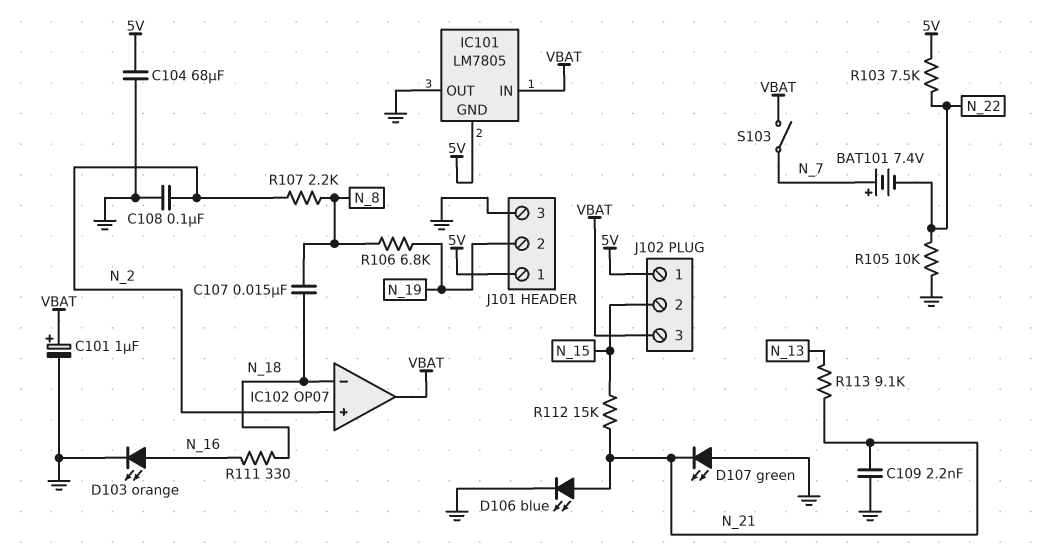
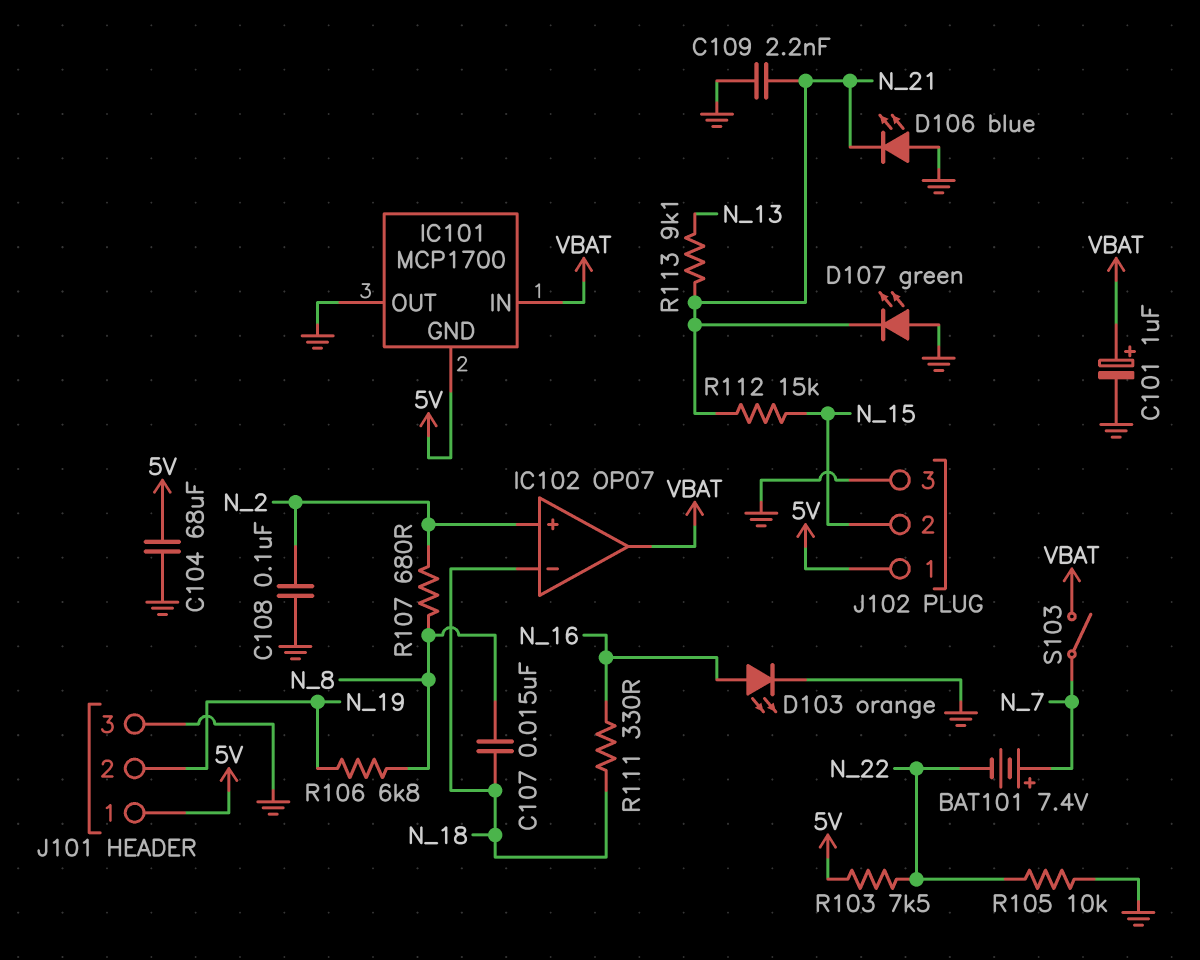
D106: LED blue (A N_21, K GND) -> LED blue (A GND, K N_21)
IC101: LM7805 -> MCP1700
J102 pin 3: VBAT -> GND
R107: 2.2k (N_2, N_8) -> 680 (N_2, N_8)

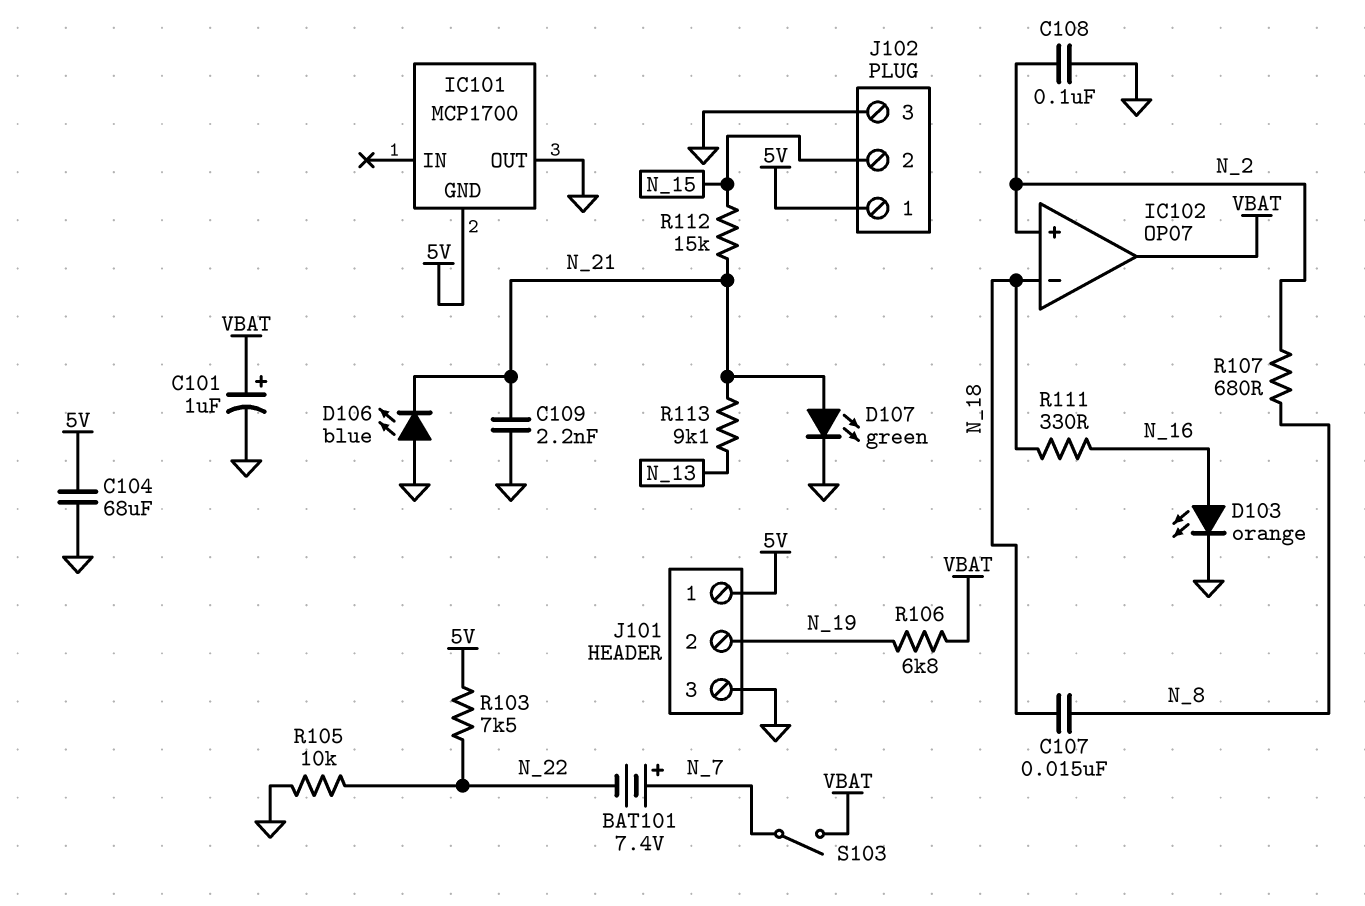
D107: LED green (A GND, K N_21) -> LED green (A N_21, K GND)
IC101 pin IN: VBAT -> none
R106: 6.8k (N_8, N_19) -> 6.8k (N_19, VBAT)

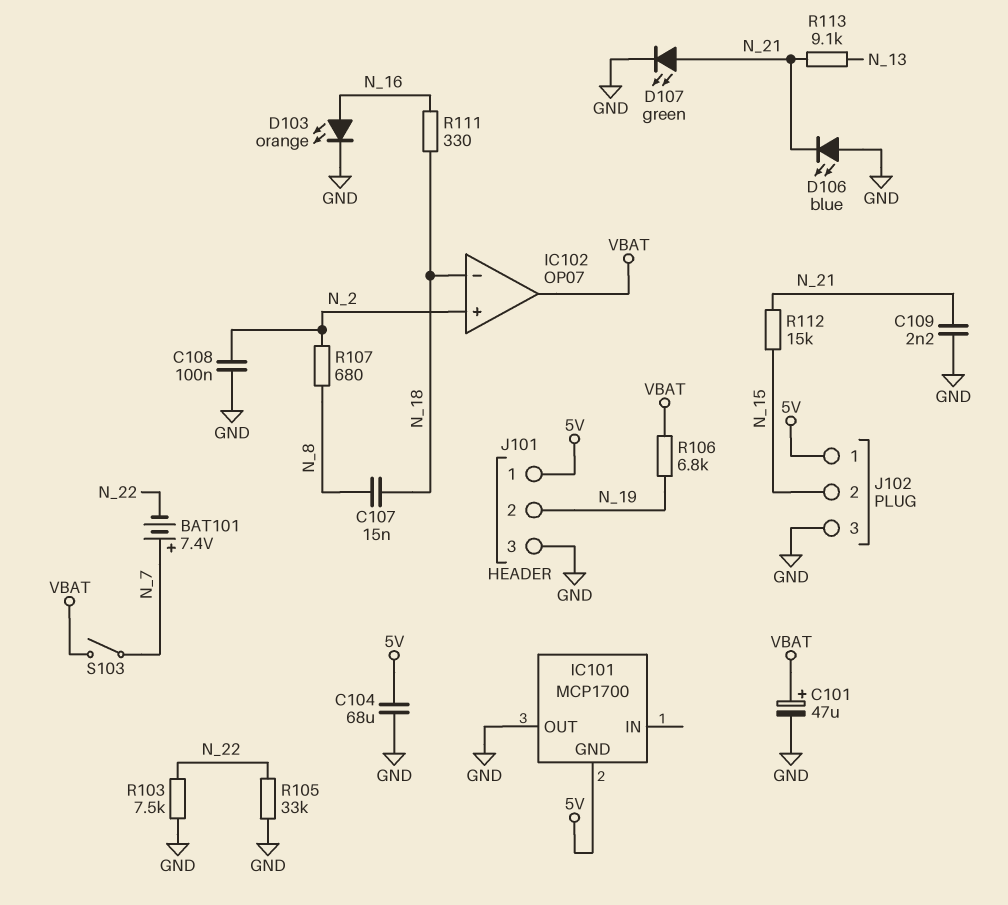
C101: 1uF (plus VBAT, minus GND) -> 47uF (plus VBAT, minus GND)
R103: 7.5k (5V, N_22) -> 7.5k (GND, N_22)
R105: 10k (GND, N_22) -> 33k (GND, N_22)

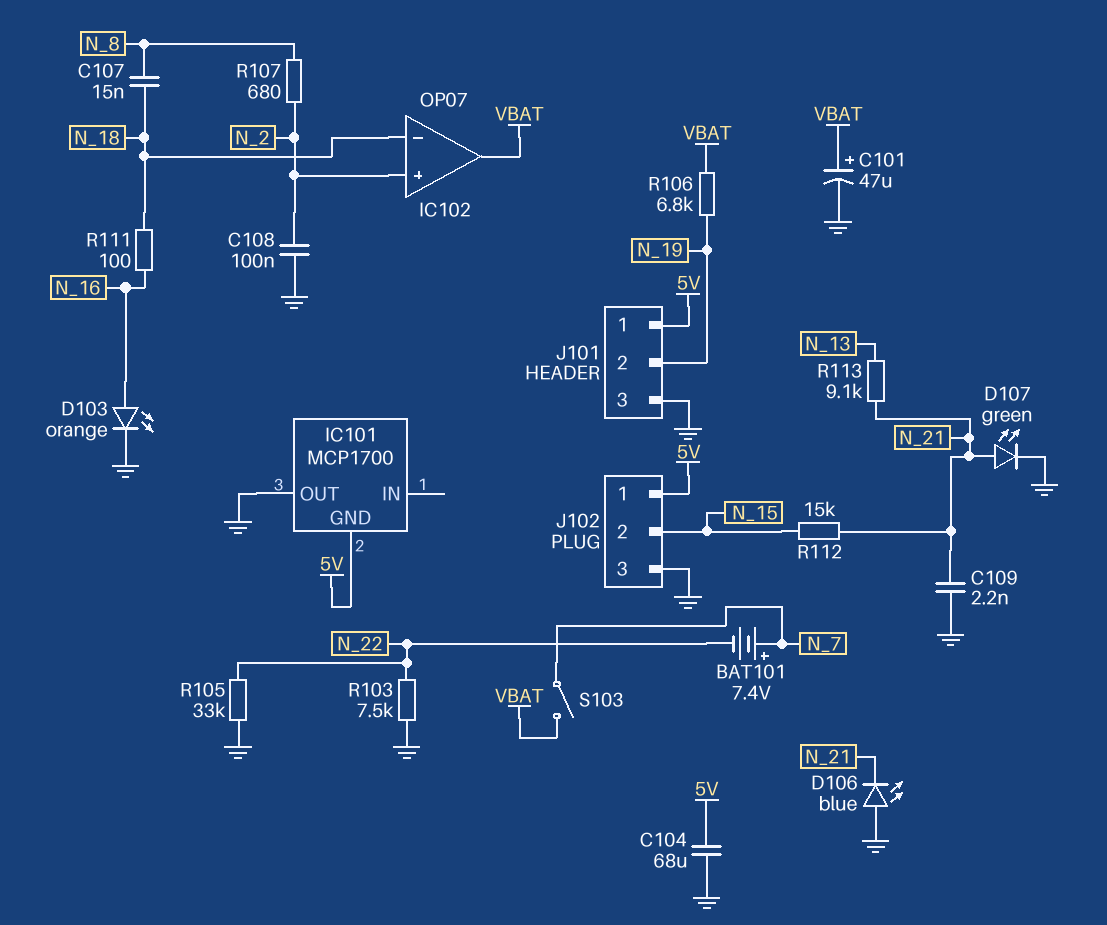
R111: 330 (N_16, N_18) -> 100 (N_16, N_18)

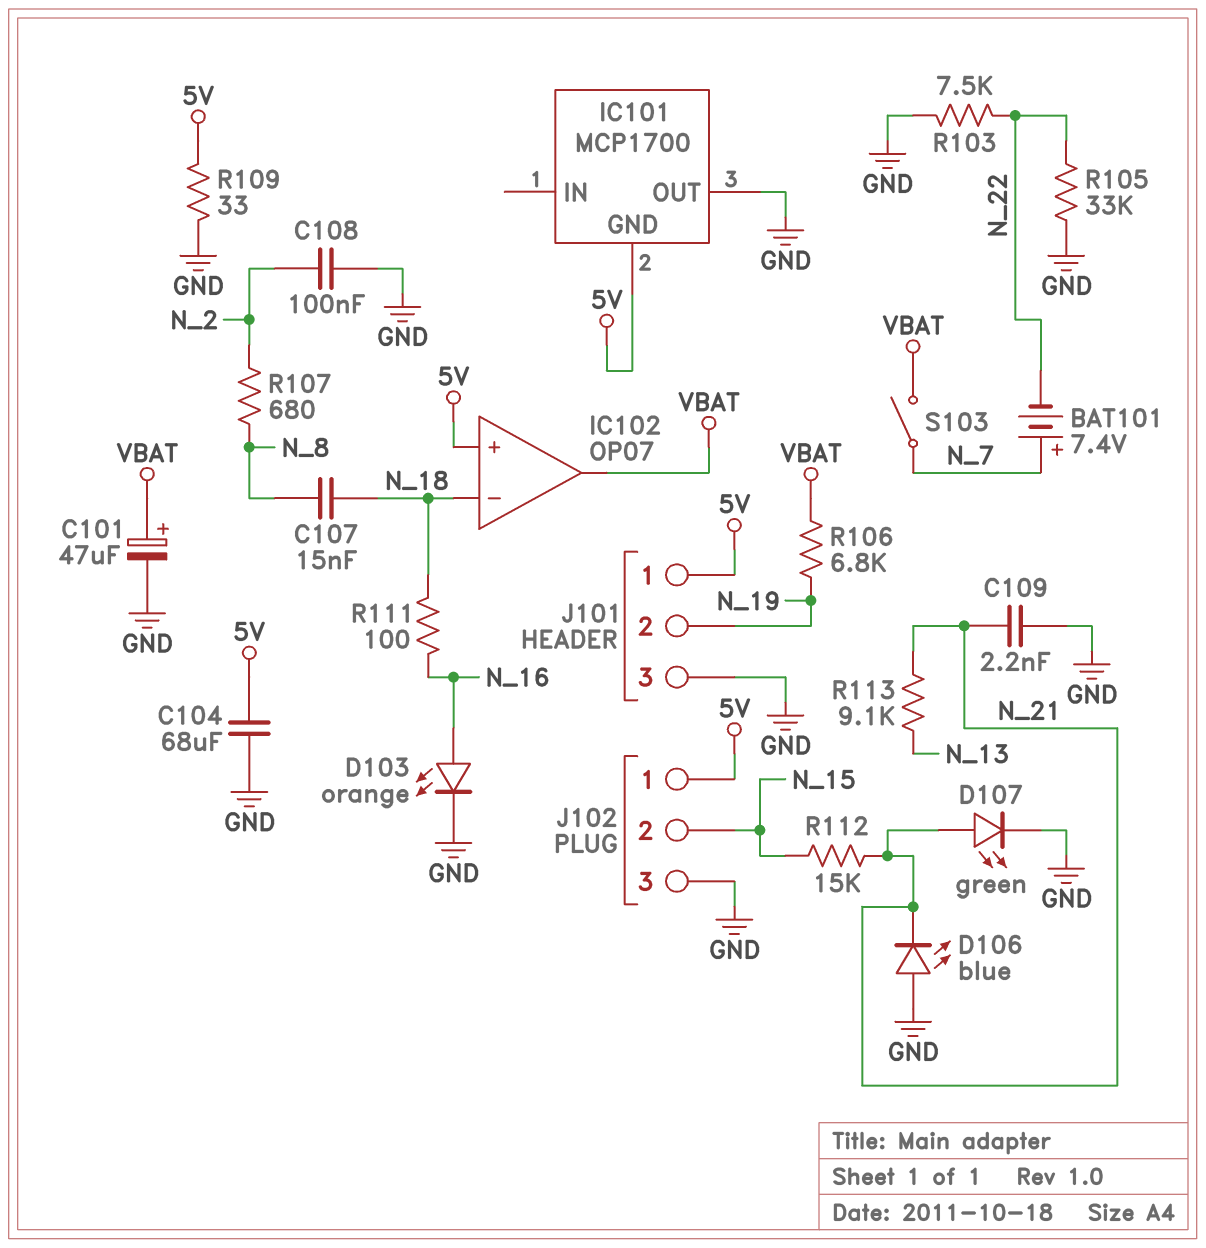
IC102 pin in+: N_2 -> 5V
R109: none -> 33 (5V, GND)

